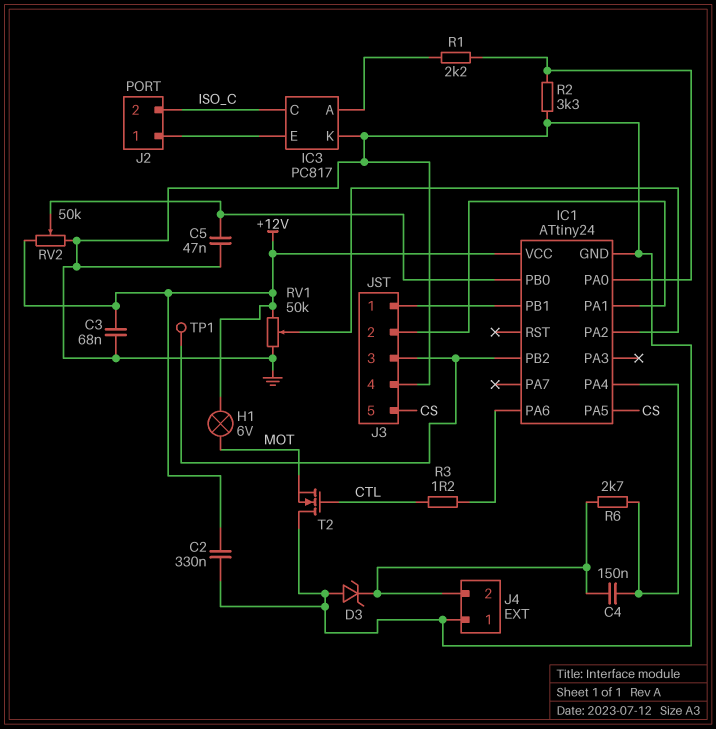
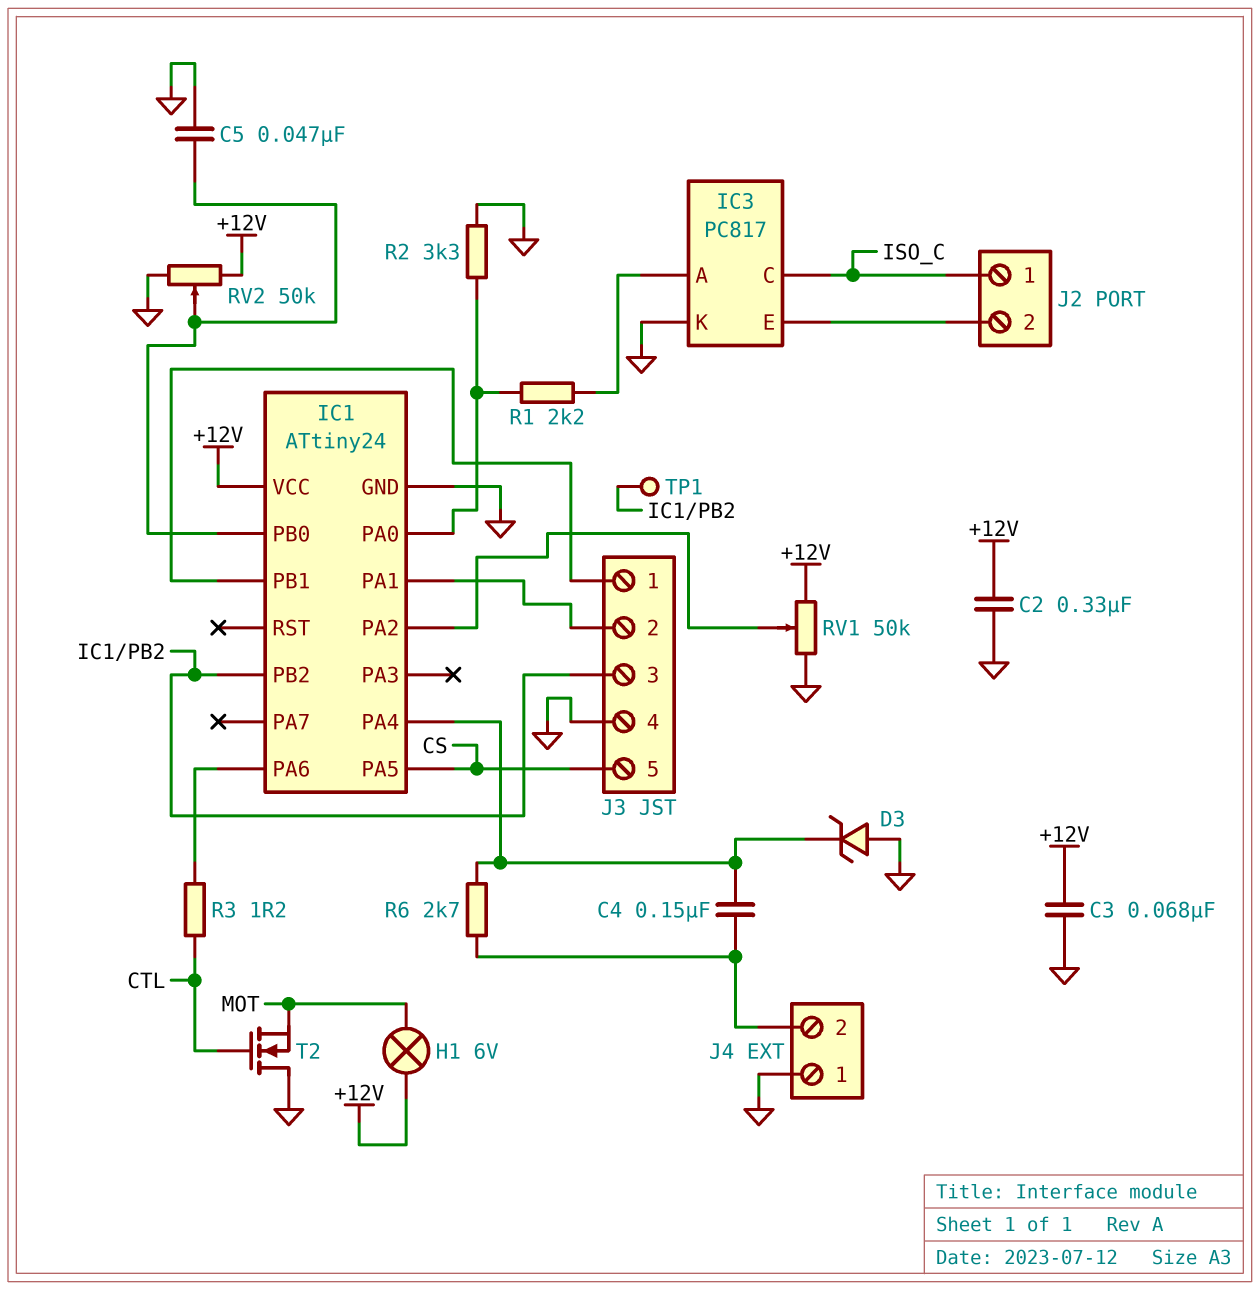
D3: zener (A GND, K J4/2) -> zener (A GND, K IC1/PA4)
J2 pin 1: IC3/E -> ISO_C
J2 pin 2: ISO_C -> IC3/E

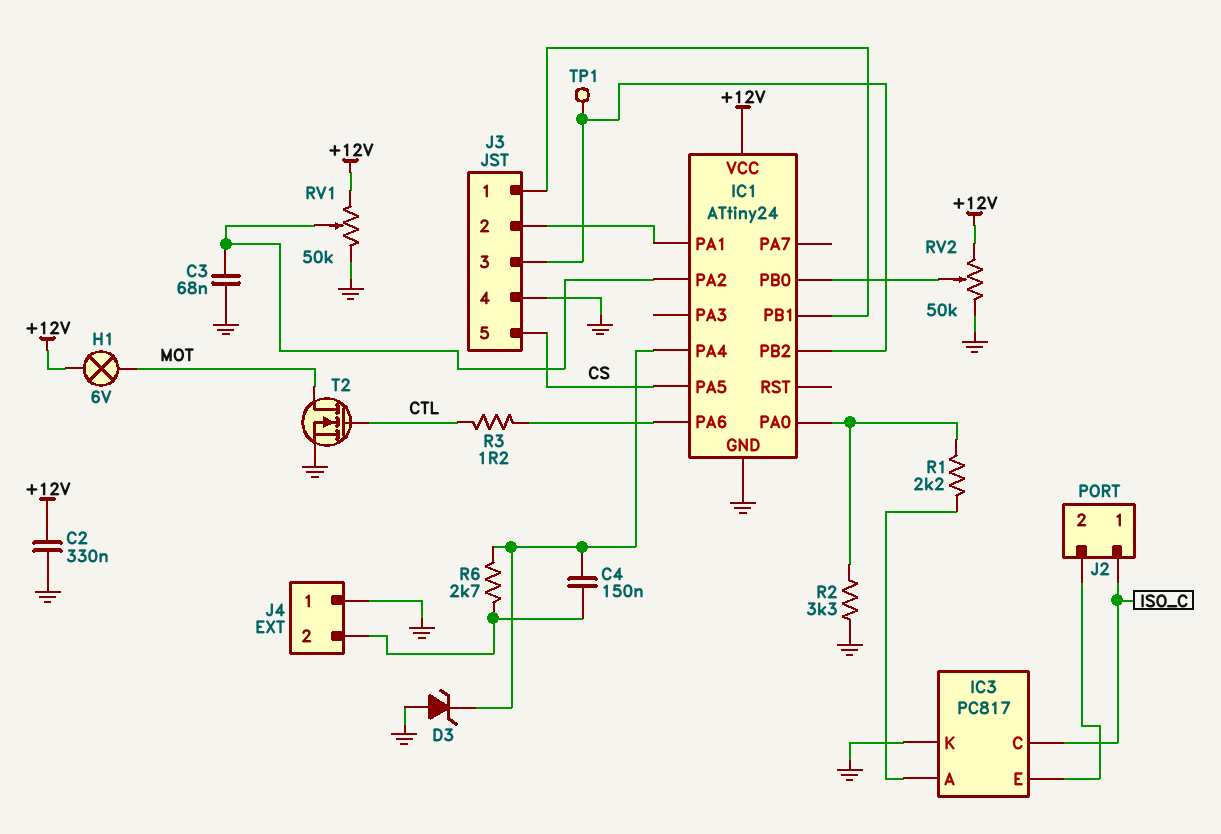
C3: 68nF (+12V, GND) -> 68nF (GND, IC1/PA2)
C5: 47nF (GND, IC1/PB0) -> none
T2: NMOS (G CTL, D GND, S MOT) -> NMOS (G CTL, D MOT, S GND)

